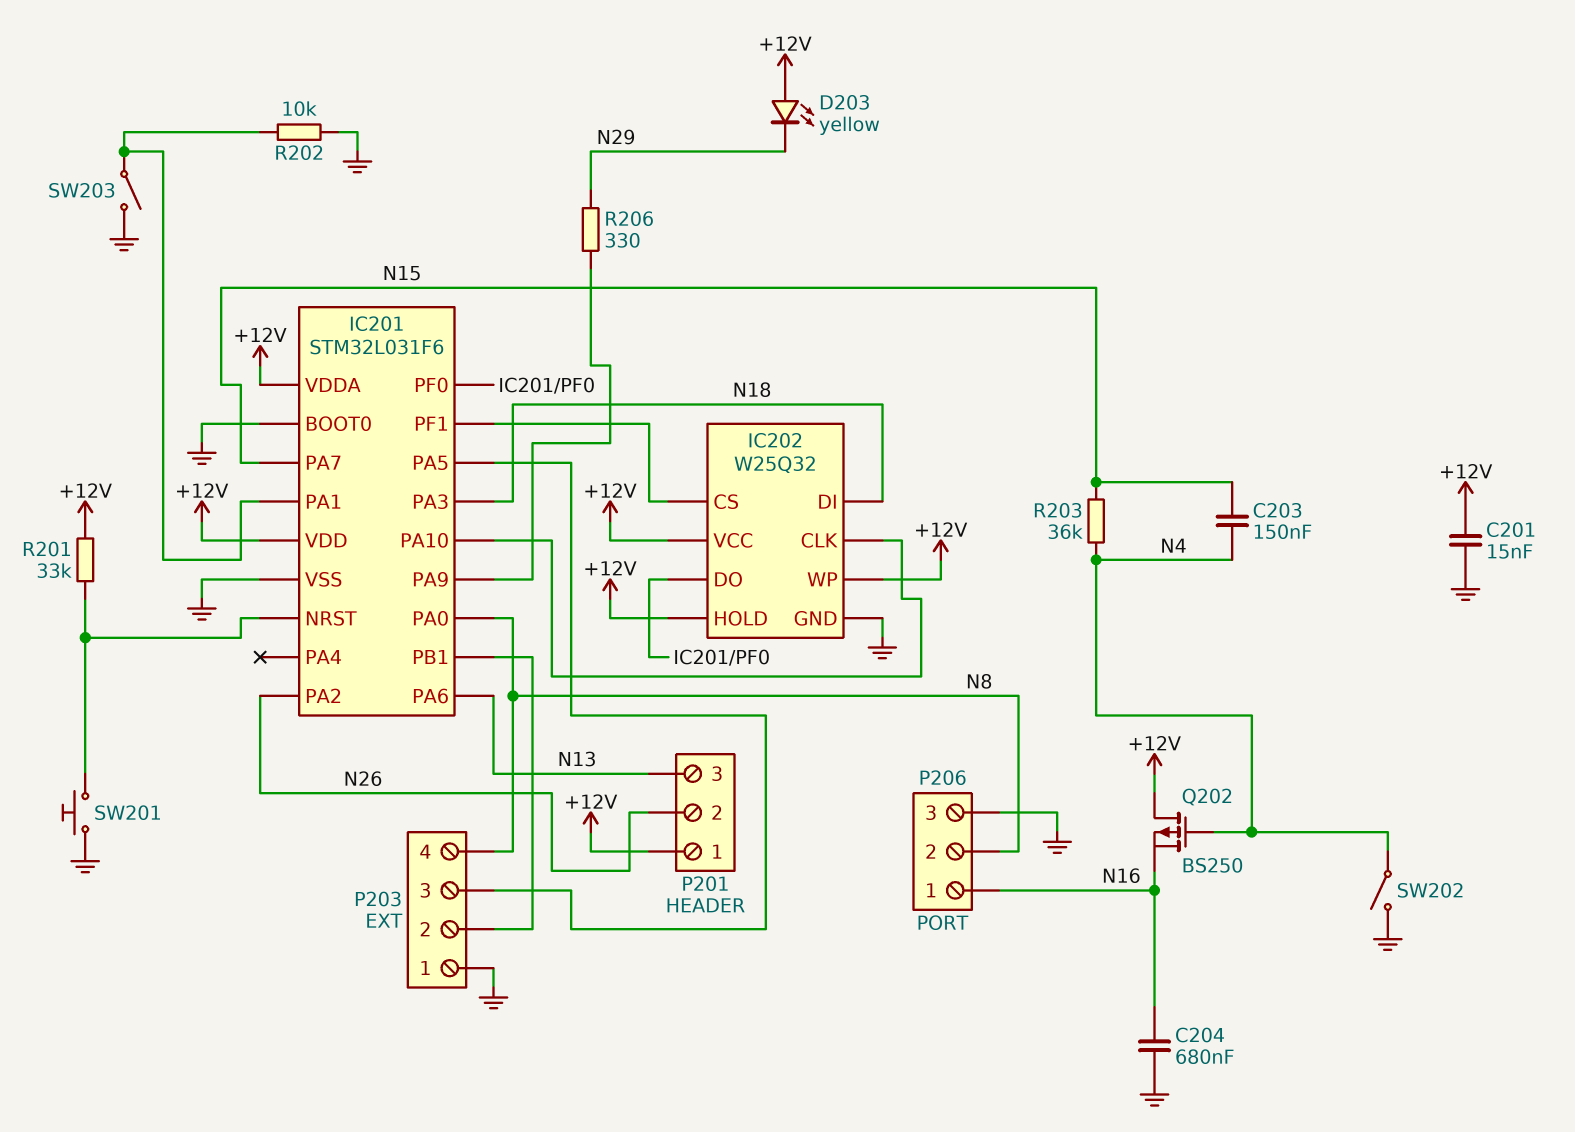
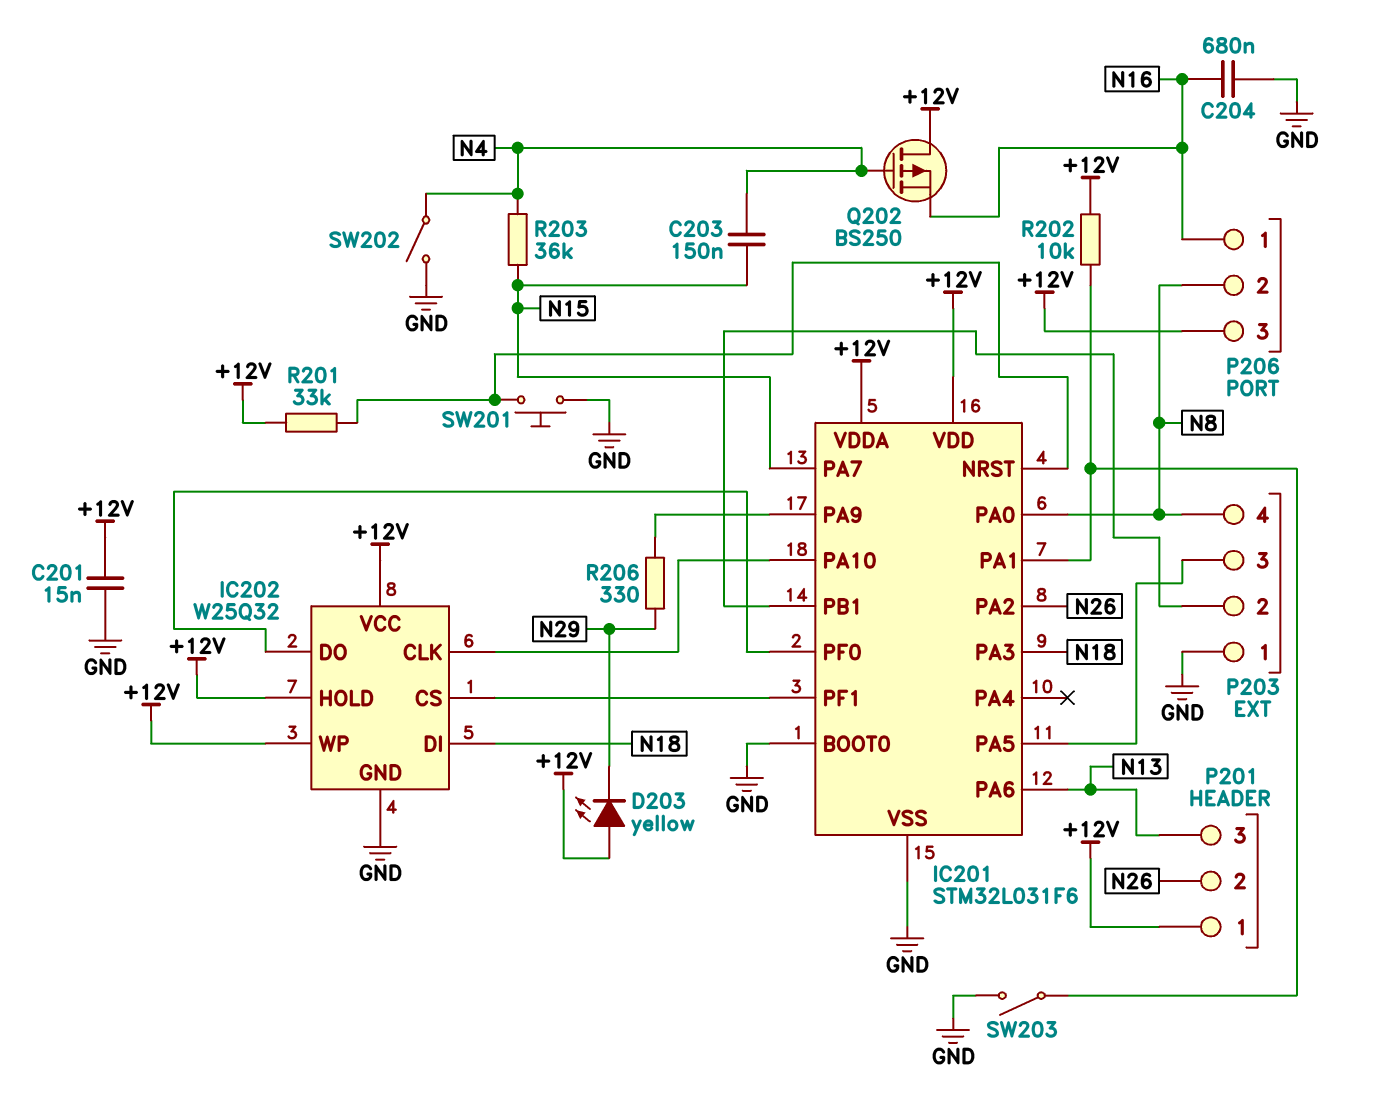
P206 pin 3: GND -> +12V
R202: 10k (GND, IC201/PA1) -> 10k (+12V, IC201/PA1)

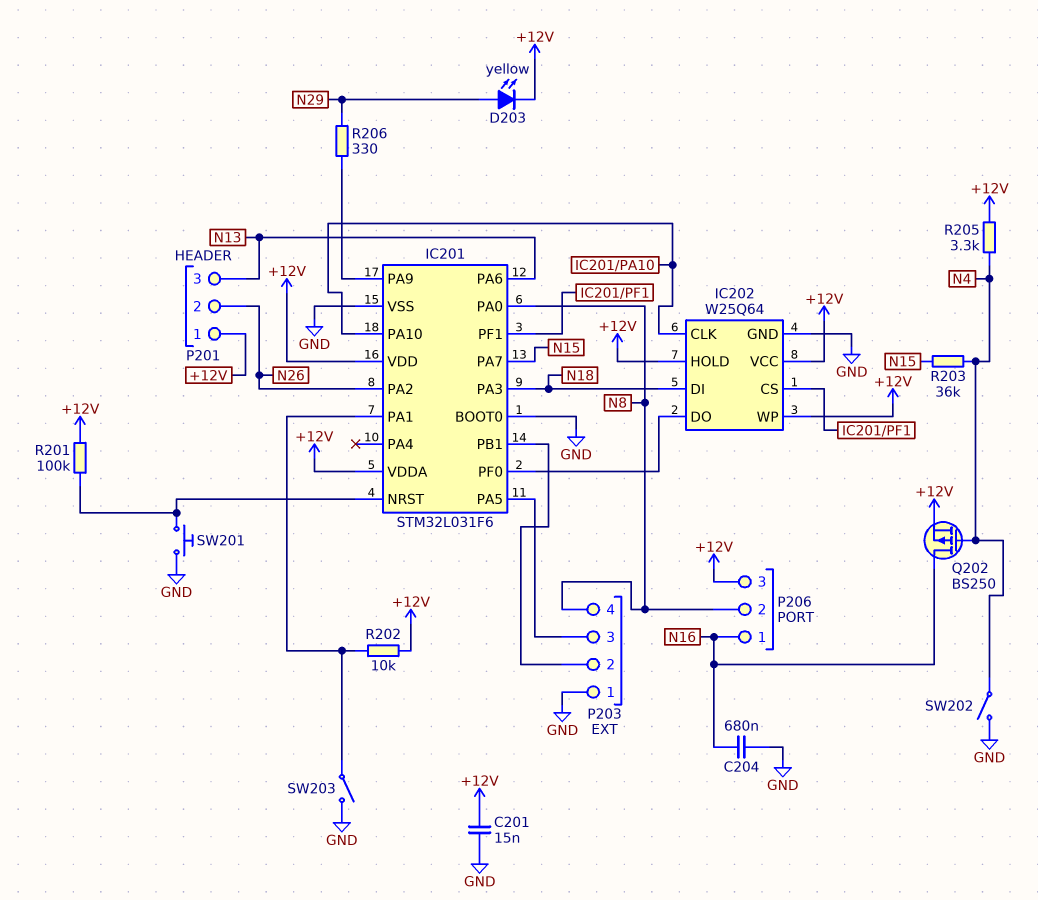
C203: 150nF (N4, N15) -> none
D203: LED yellow (A +12V, K N29) -> LED yellow (A N29, K +12V)
IC202: W25Q32 -> W25Q64
Q202: PMOS BS250 (G N4, D +12V, S N16) -> PMOS BS250 (G N4, D N16, S +12V)
R201: 33k (+12V, IC201/NRST) -> 100k (+12V, IC201/NRST)
R205: none -> 3.3k (+12V, N4)

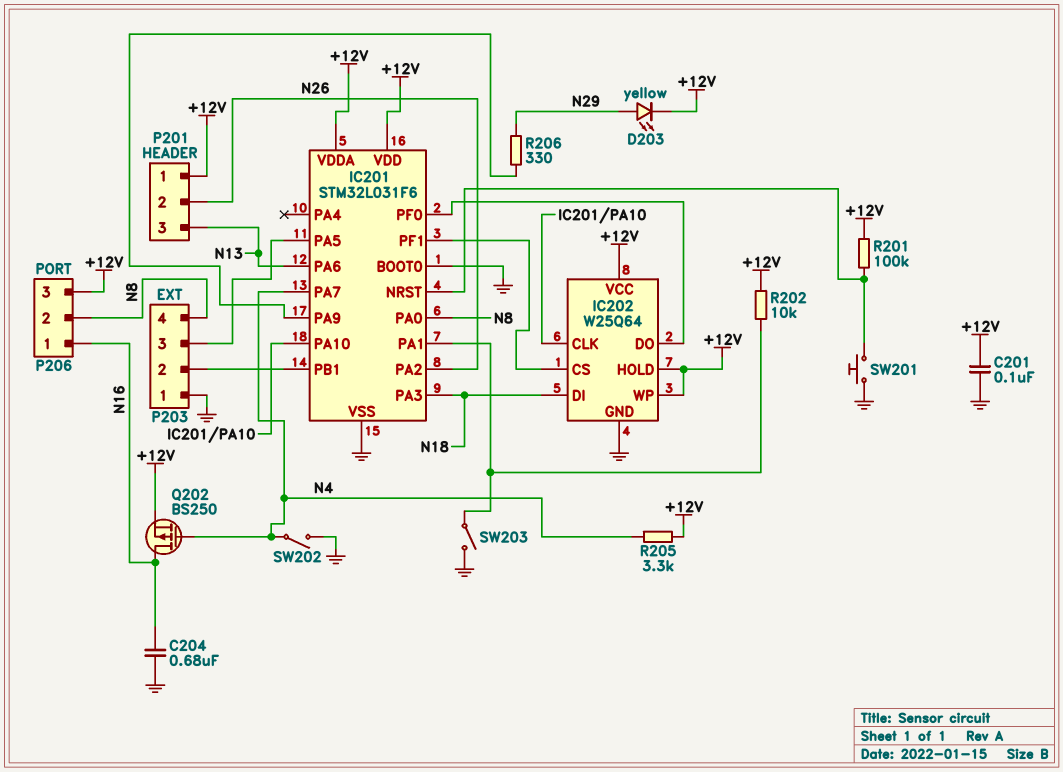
C201: 15nF (+12V, GND) -> 100nF (+12V, GND)
IC201 pin PA7: N15 -> N4
R203: 36k (N4, N15) -> none

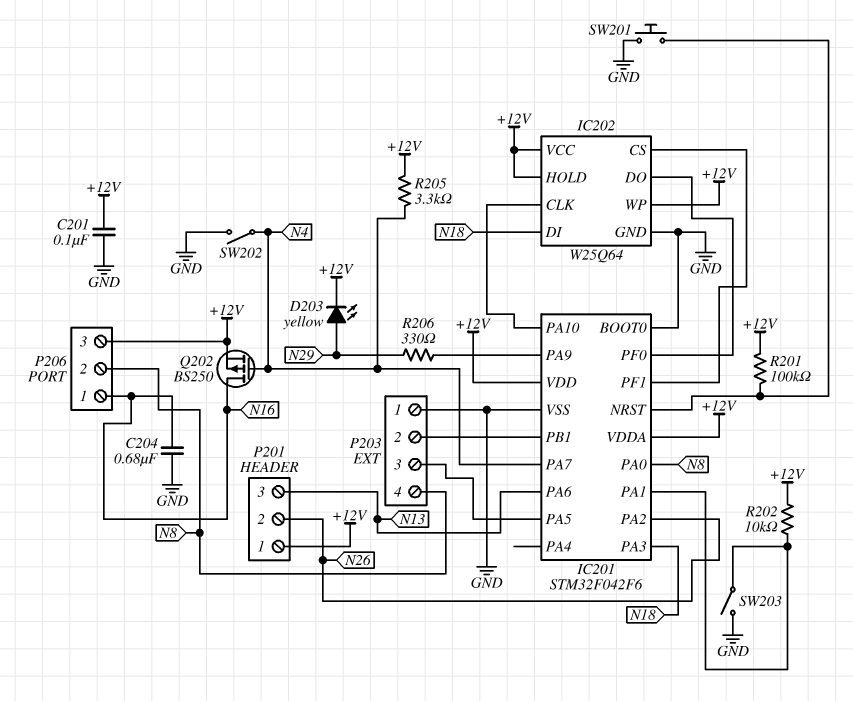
IC201: STM32L031F6 -> STM32F042F6

